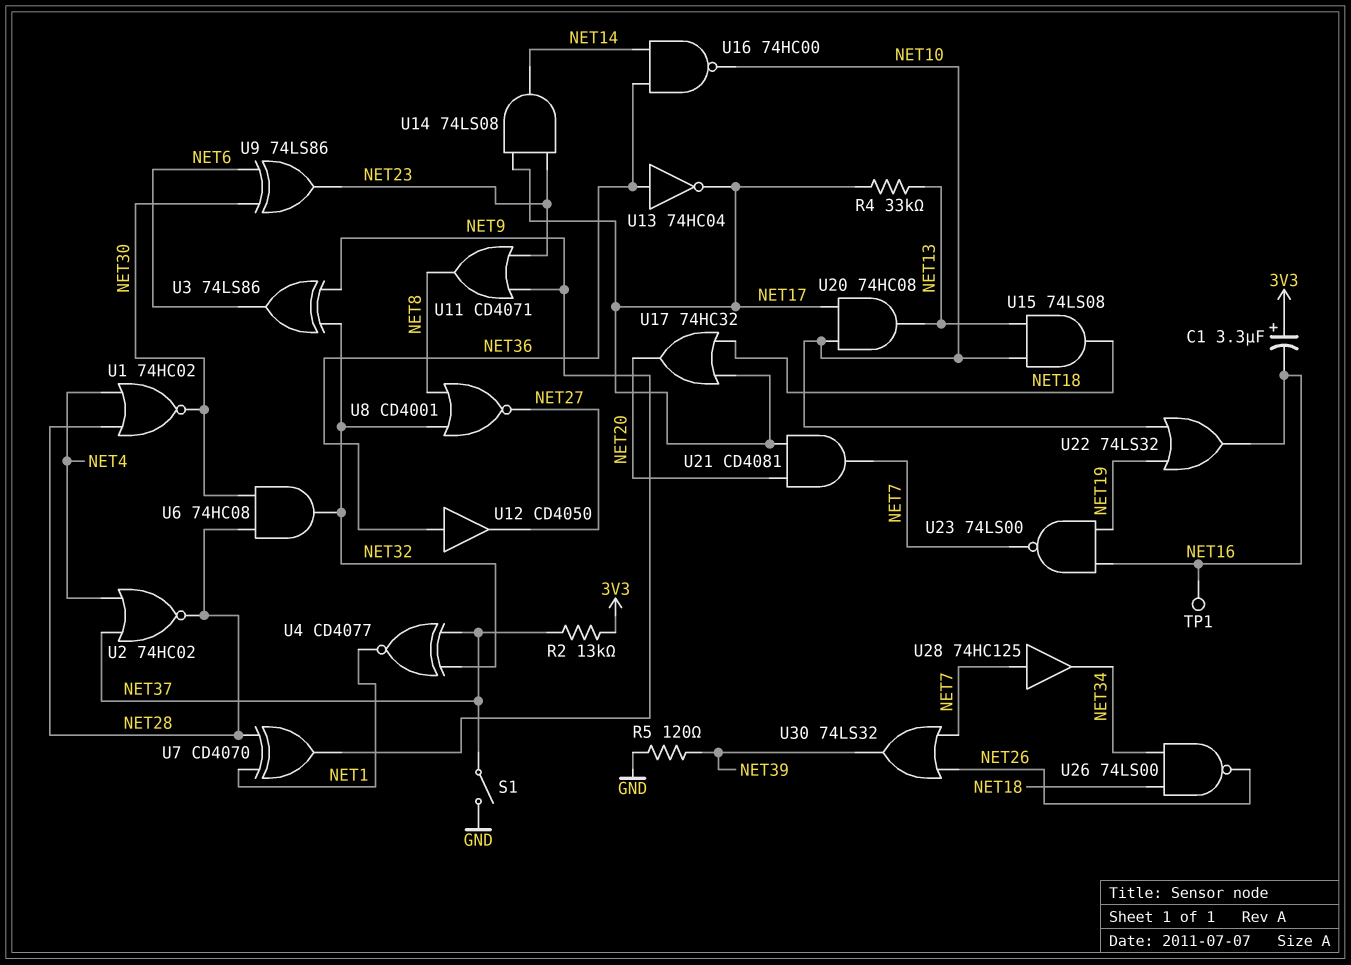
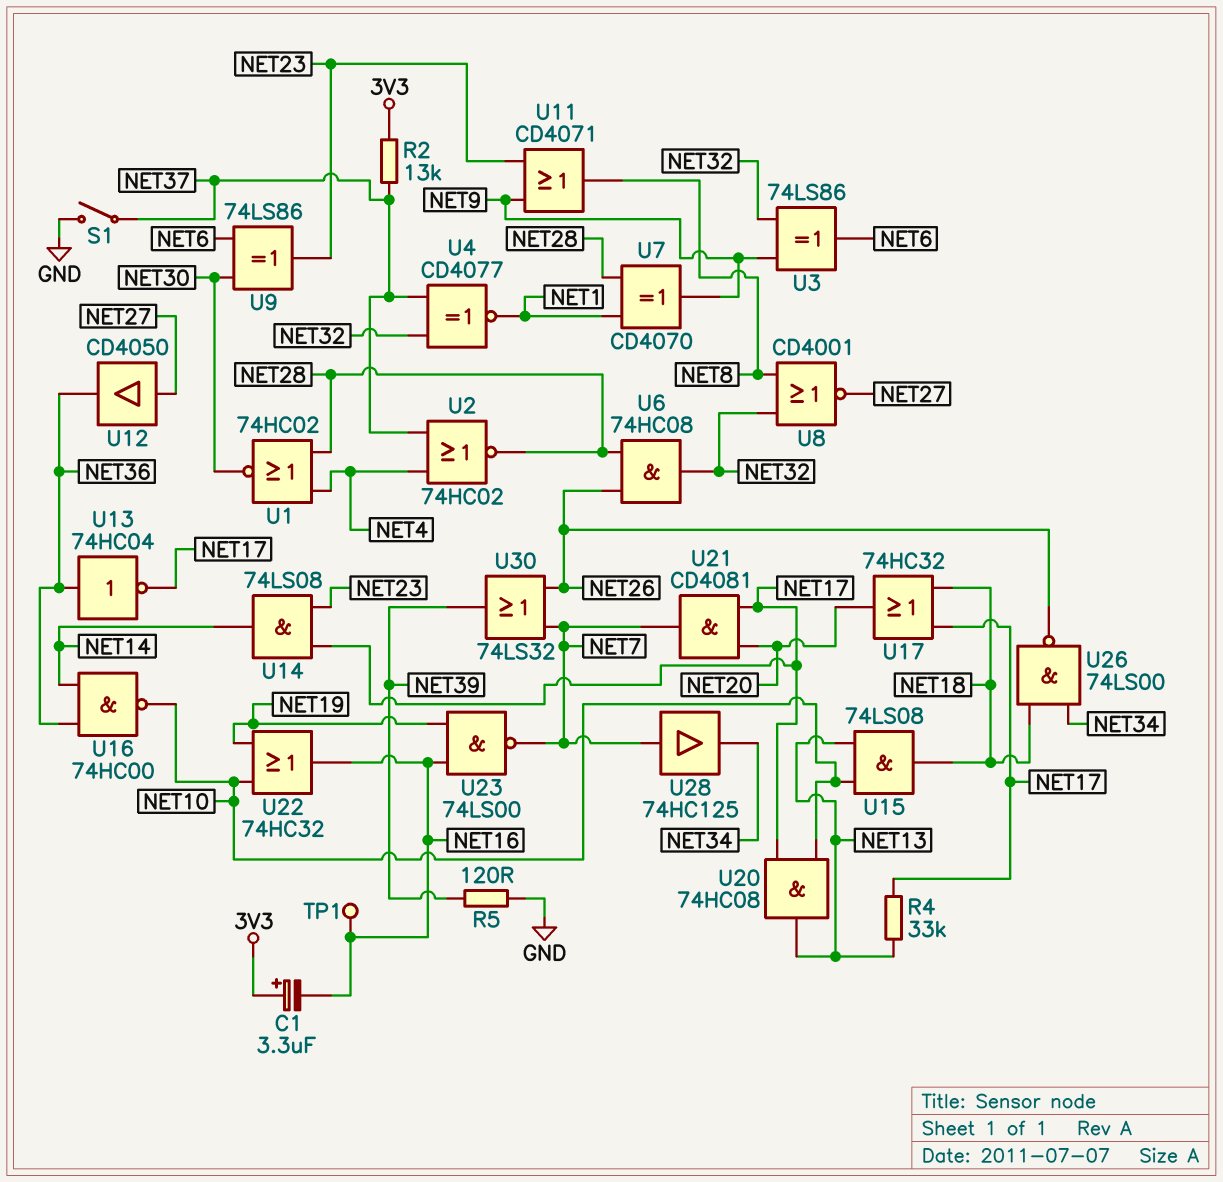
U6: AND 74HC08 (in NET28, in NET30, out NET32) -> AND 74HC08 (in NET26, in NET28, out NET32)
U12: buffer CD4050 (in NET36, out NET27) -> buffer CD4050 (in NET27, out NET36)
U22: OR 74LS32 (in NET10, in NET19, out NET16) -> OR 74HC32 (in NET10, in NET19, out NET16)

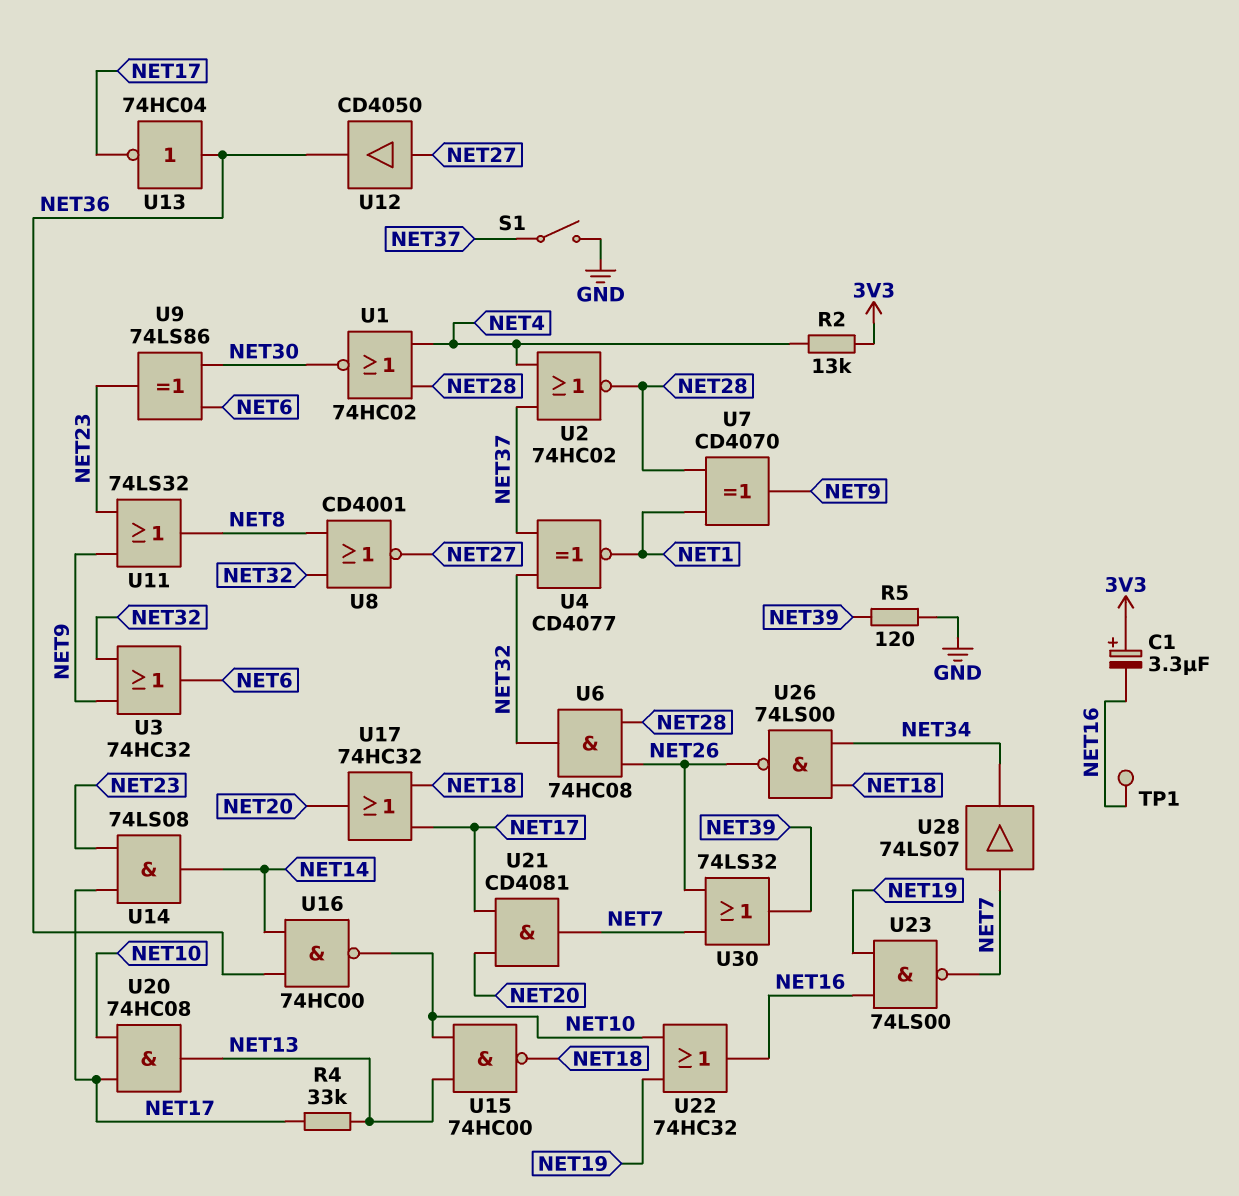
R2: 13k (3V3, NET37) -> 13k (3V3, NET4)
U3: XOR 74LS86 (in NET9, in NET32, out NET6) -> OR 74HC32 (in NET9, in NET32, out NET6)
U11: OR CD4071 (in NET9, in NET23, out NET8) -> OR 74LS32 (in NET9, in NET23, out NET8)
U15: AND 74LS08 (in NET10, in NET13, out NET18) -> NAND 74HC00 (in NET10, in NET13, out NET18)
U28: buffer 74HC125 (in NET7, out NET34) -> buffer 74LS07 (in NET7, out NET34)

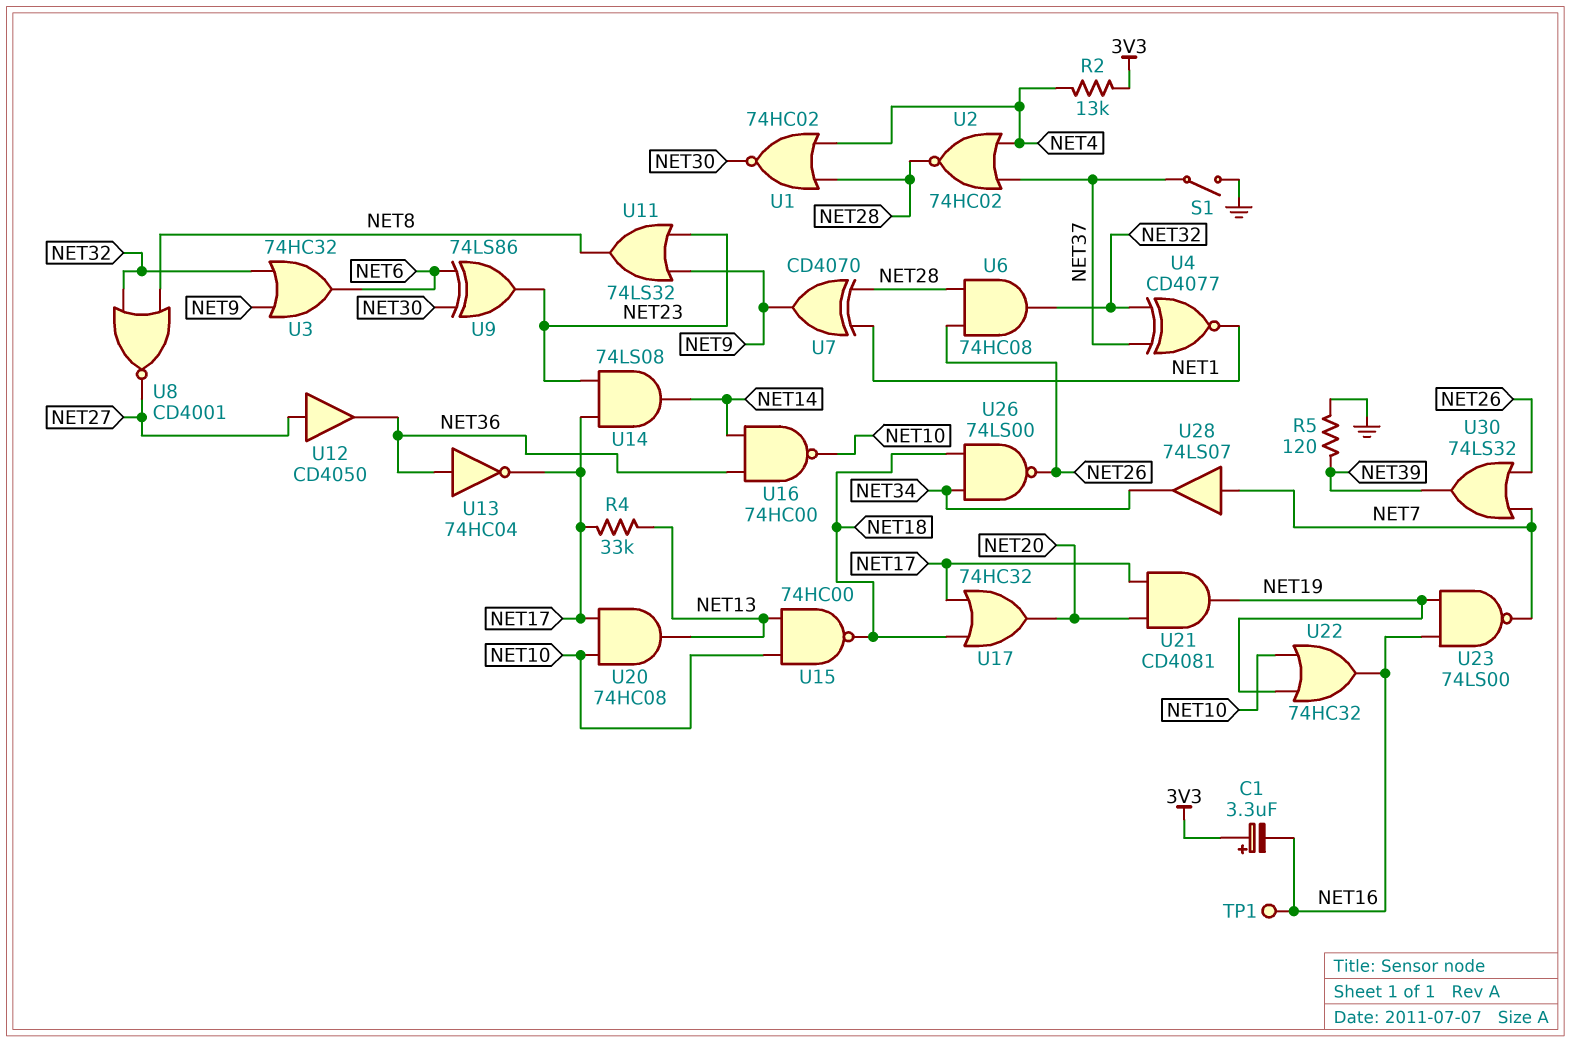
U21: AND CD4081 (in NET17, in NET20, out NET7) -> AND CD4081 (in NET17, in NET20, out NET19)

